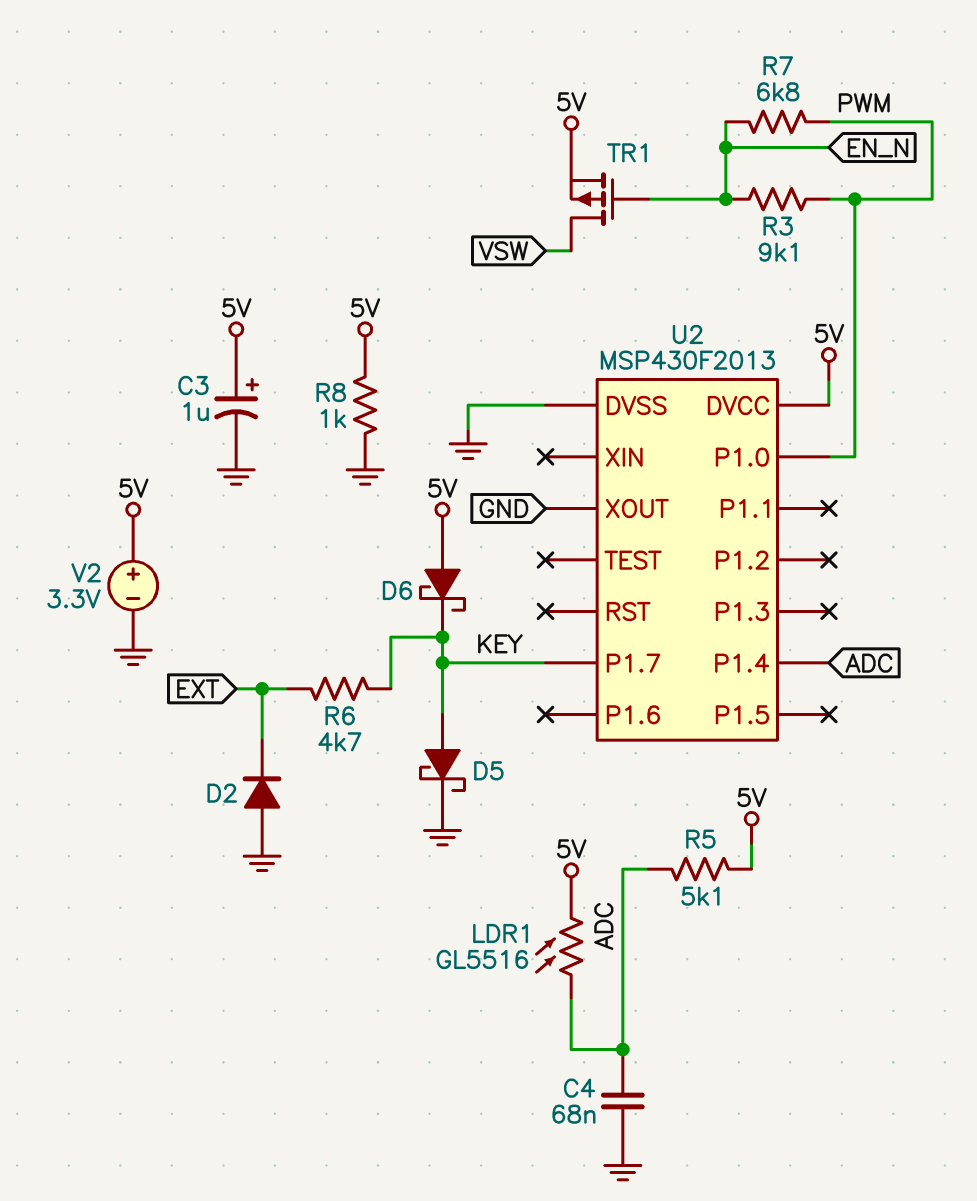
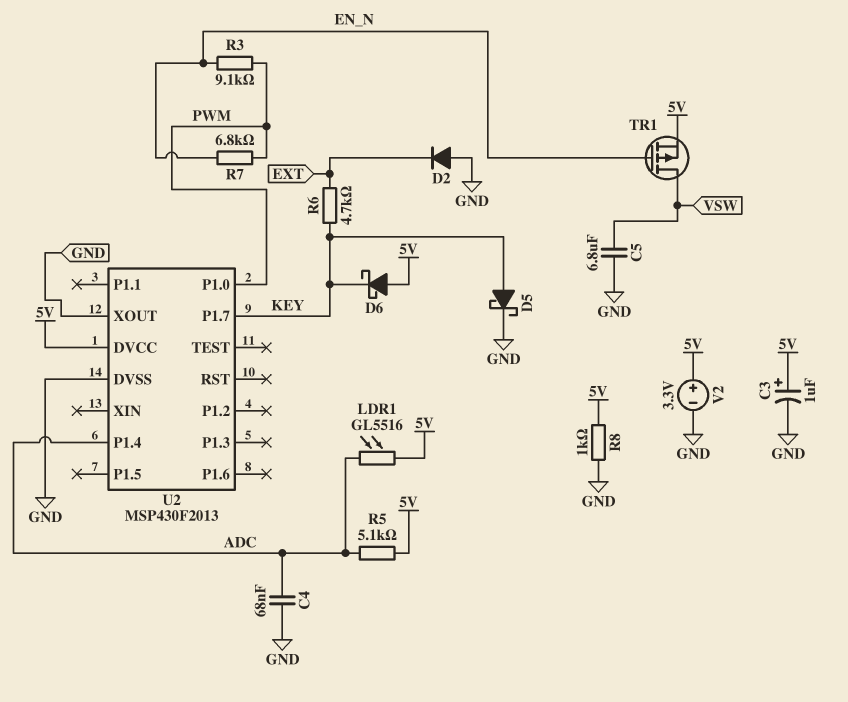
C5: none -> 6.8uF (GND, VSW)

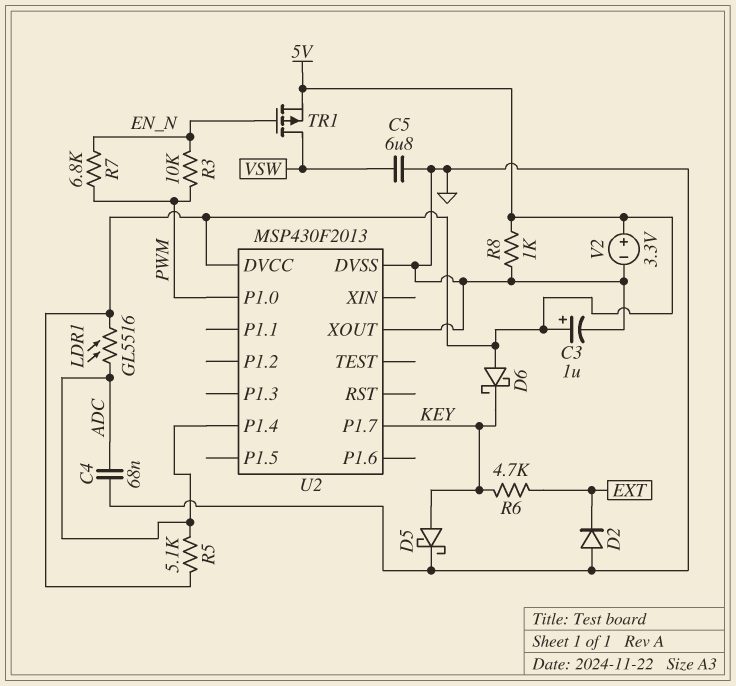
R3: 9.1k (EN_N, PWM) -> 10k (EN_N, PWM)

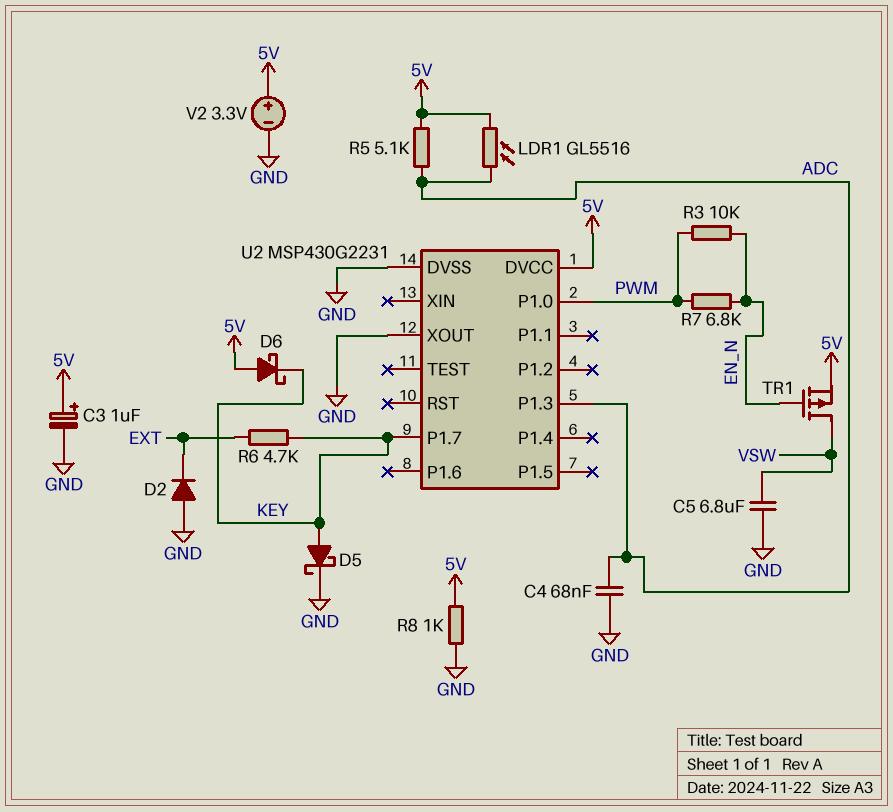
U2: MSP430F2013 -> MSP430G2231
U2 pin P1.3: none -> ADC
U2 pin P1.4: ADC -> none

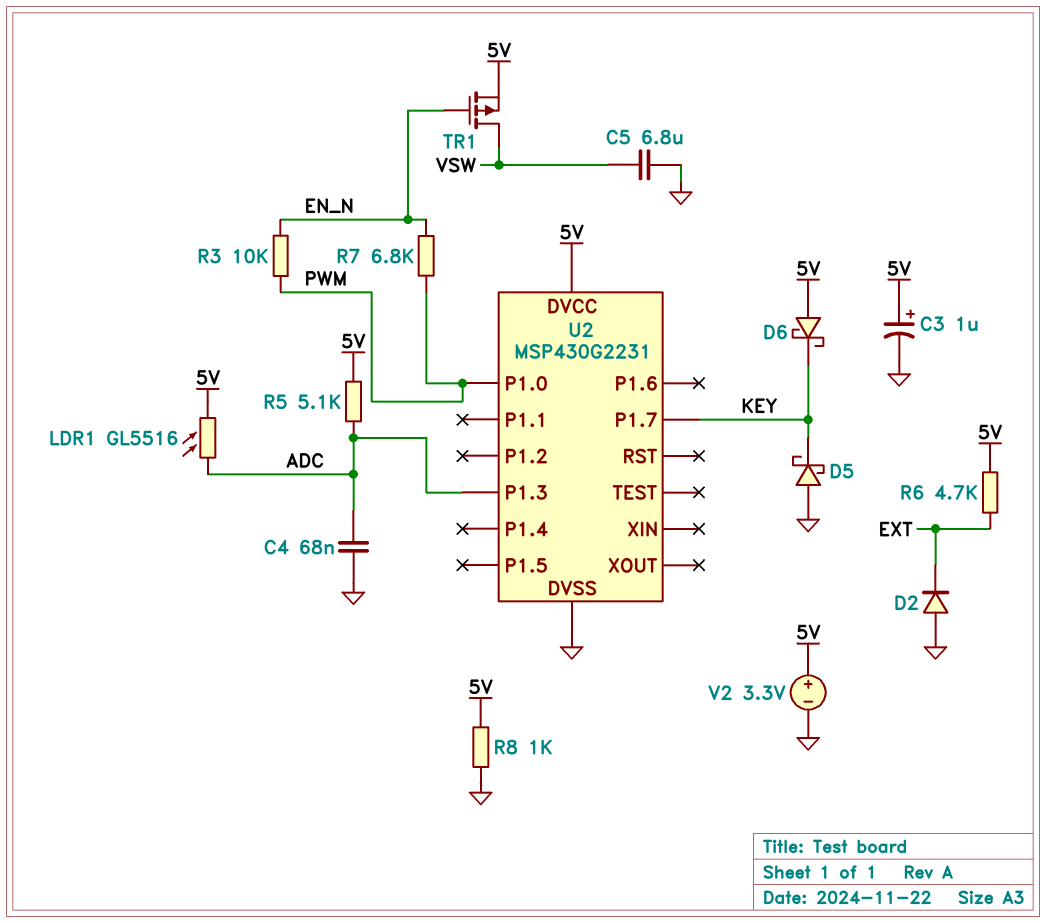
D5: schottky (A KEY, K GND) -> schottky (A GND, K KEY)
R6: 4.7k (EXT, KEY) -> 4.7k (5V, EXT)
U2 pin XOUT: GND -> none

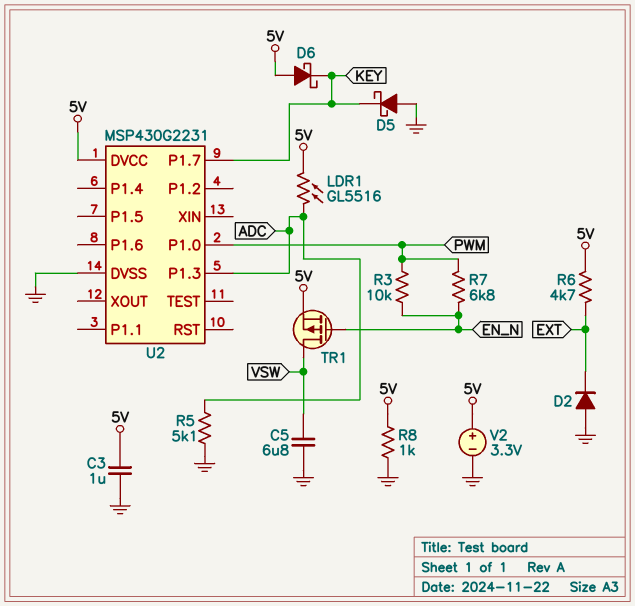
C3: 1uF (plus 5V, minus GND) -> 1uF (5V, GND)
C4: 68nF (ADC, GND) -> none
R5: 5.1k (5V, ADC) -> 5.1k (ADC, GND)

